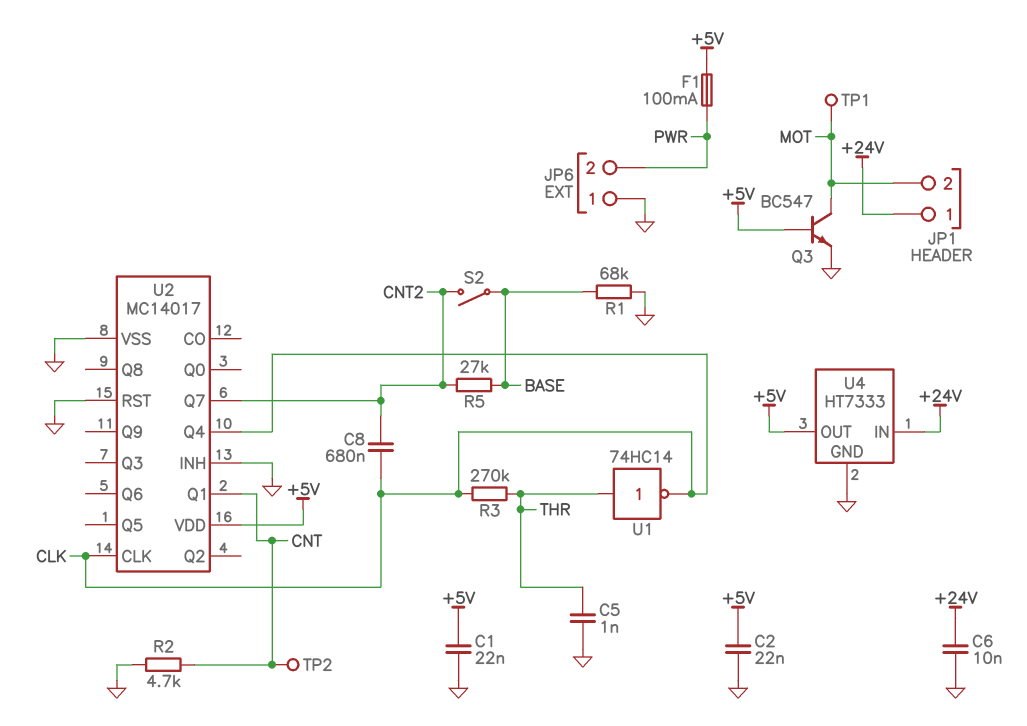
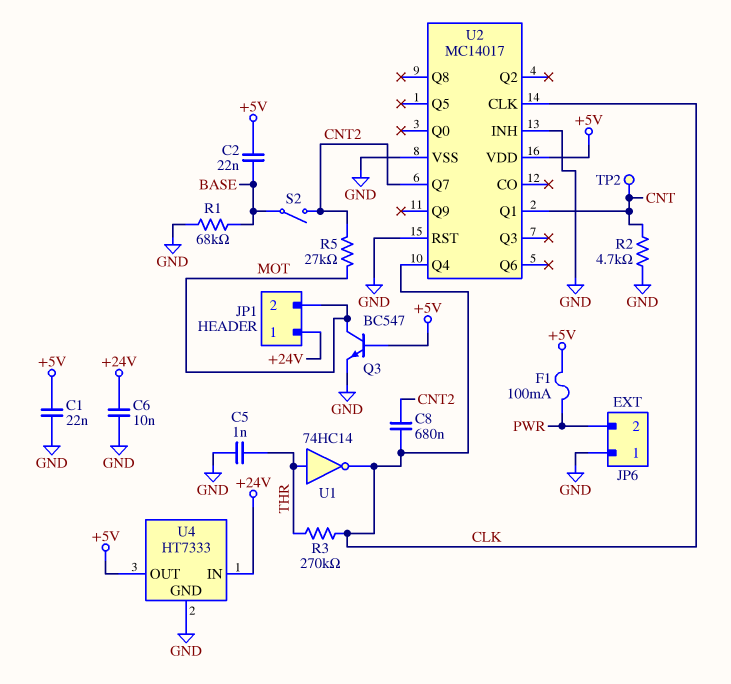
C2: 22nF (+5V, GND) -> 22nF (+5V, BASE)
R5: 27k (BASE, CNT2) -> 27k (CNT2, MOT)
TP1: test point (MOT) -> none

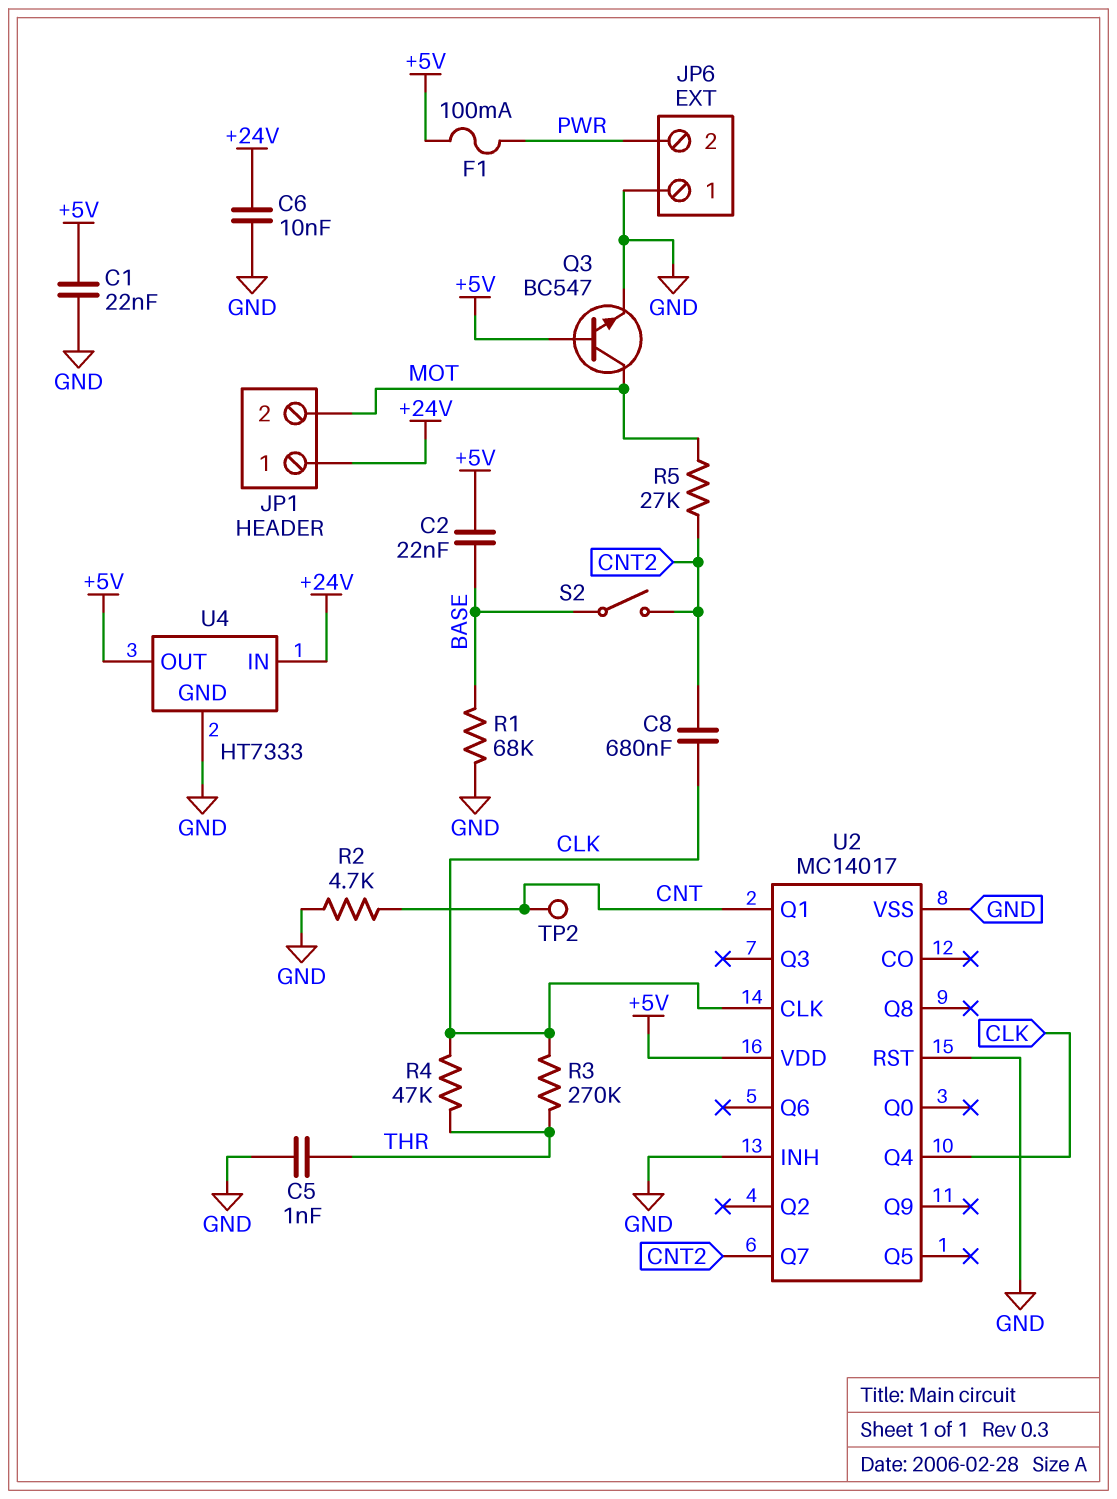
R4: none -> 47k (CLK, THR)
U1: NOT 74HC14 (in THR, out CLK) -> none

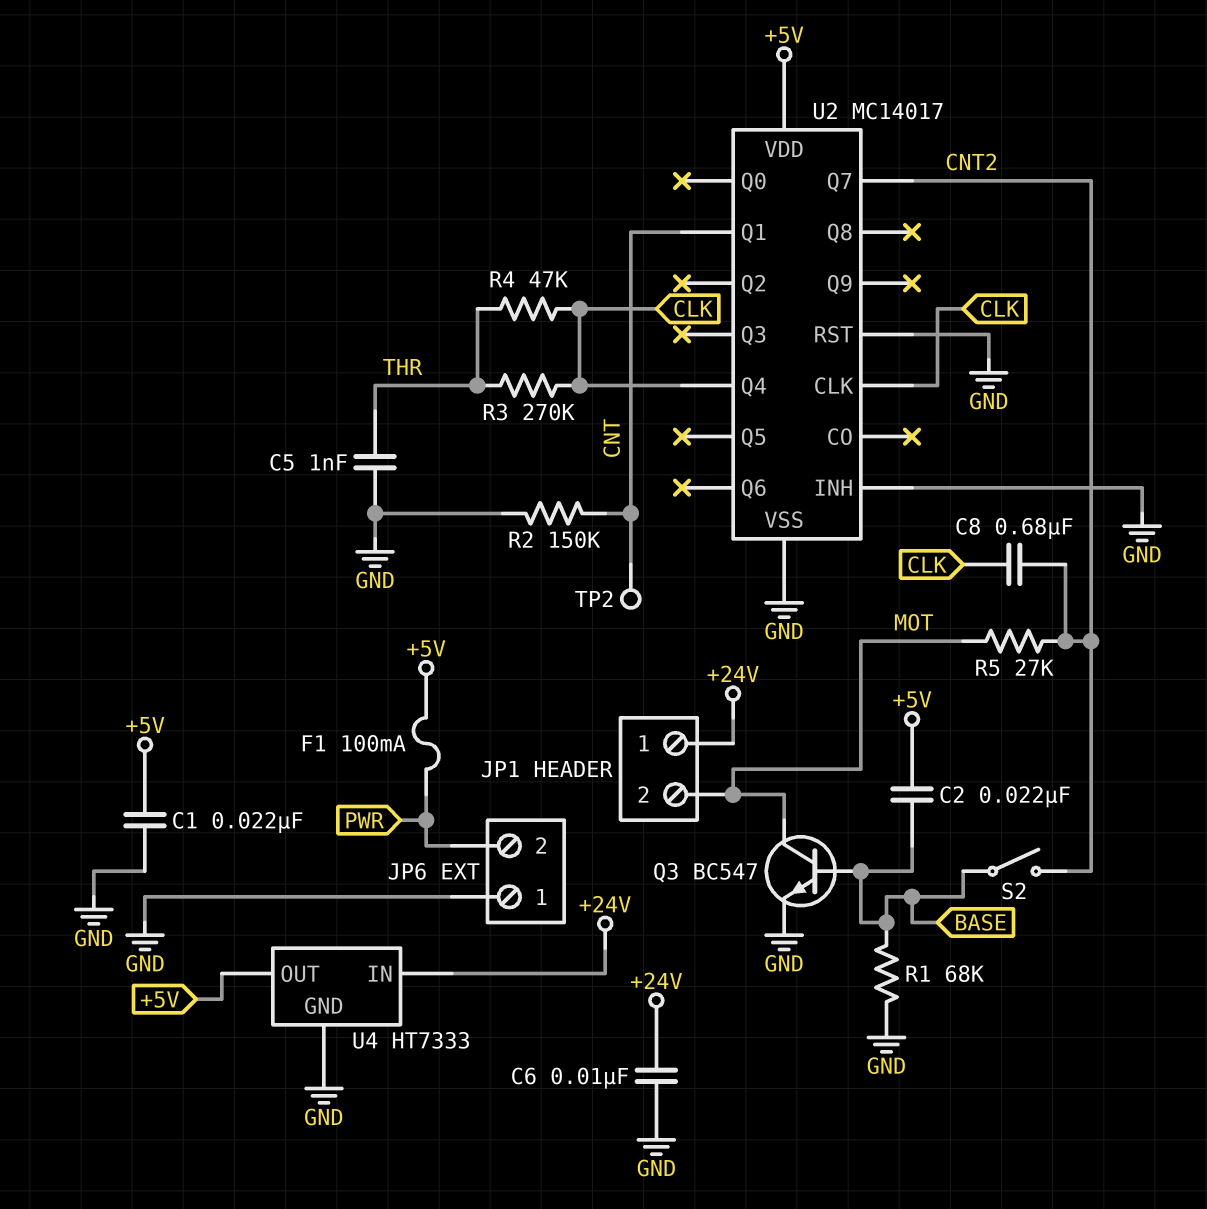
Q3: NPN BC547 (B +5V, C MOT, E GND) -> NPN BC547 (B BASE, C MOT, E GND)
R2: 4.7k (CNT, GND) -> 150k (CNT, GND)

